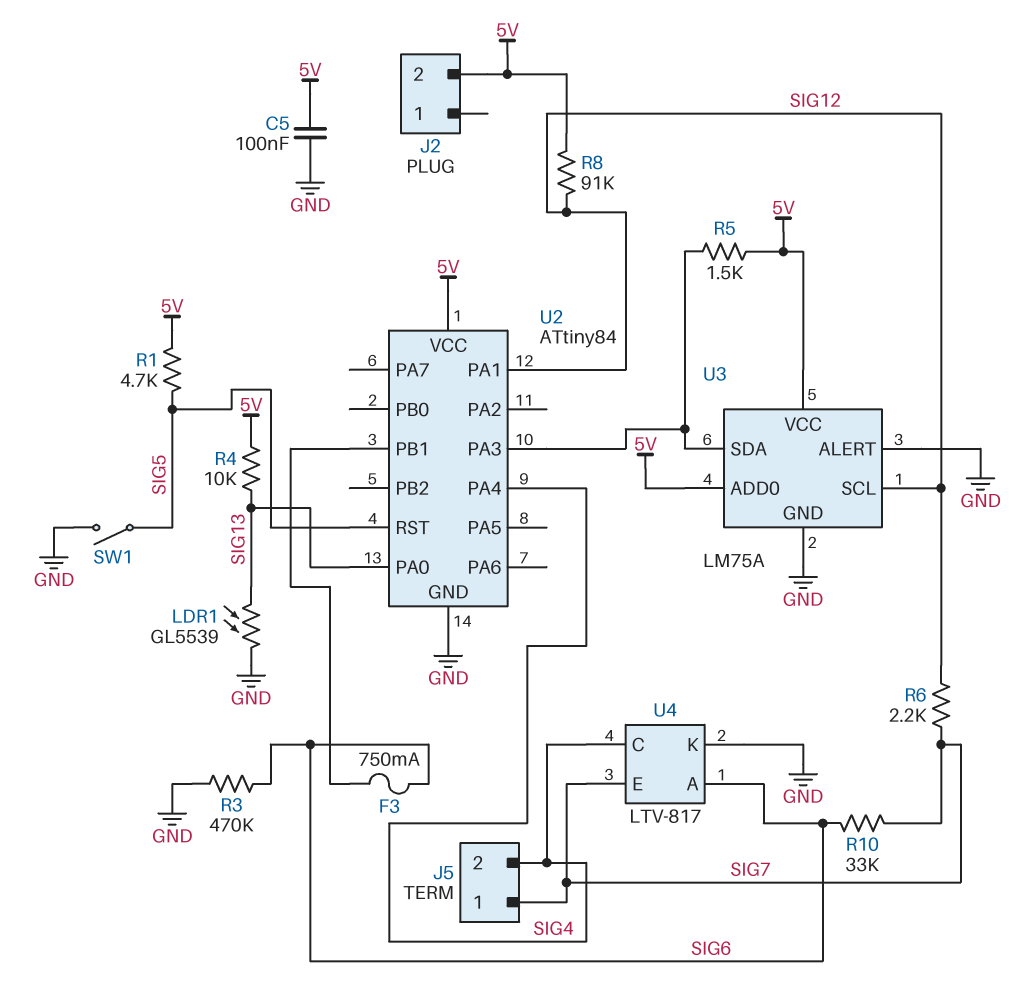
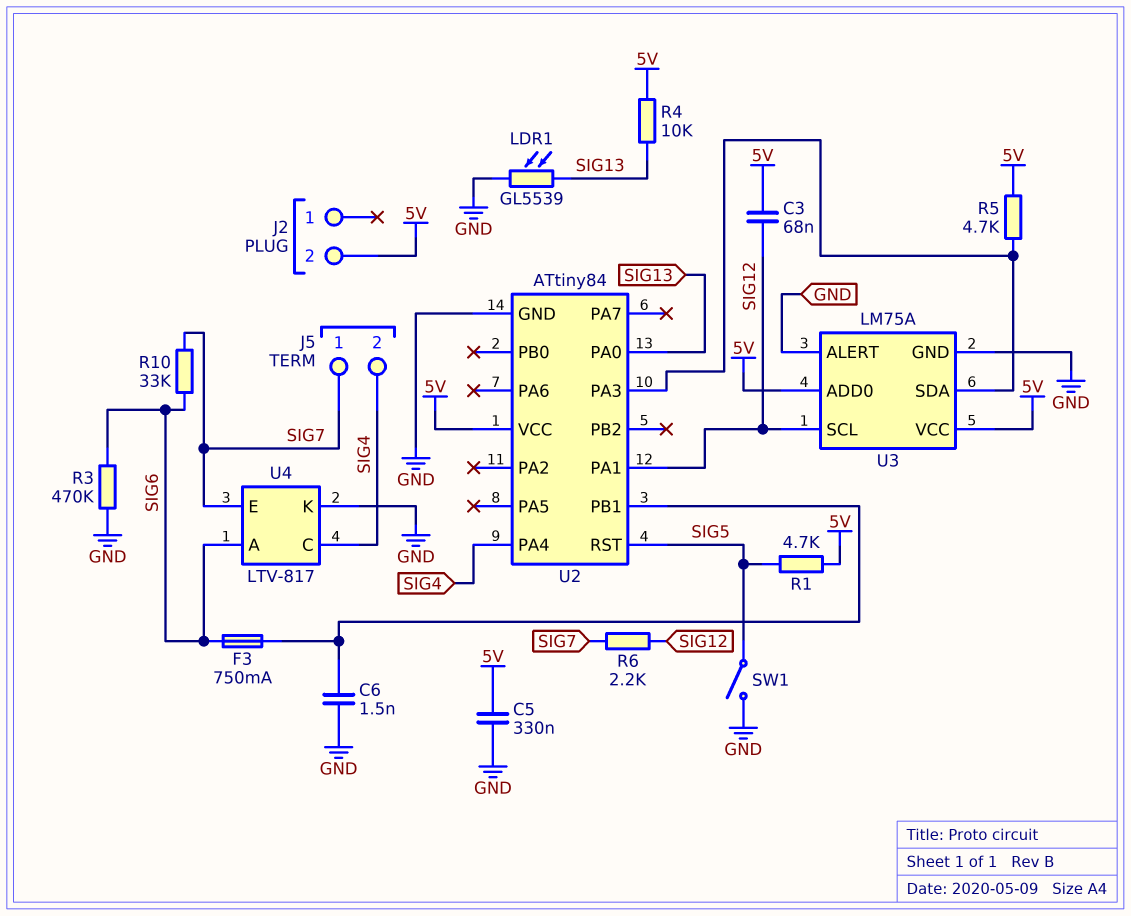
C3: none -> 68nF (5V, SIG12)
C5: 100nF (5V, GND) -> 330nF (5V, GND)
C6: none -> 1.5nF (GND, U2/PB1)
R5: 1.5k (5V, U2/PA3) -> 4.7k (5V, U2/PA3)
R8: 91k (5V, SIG12) -> none

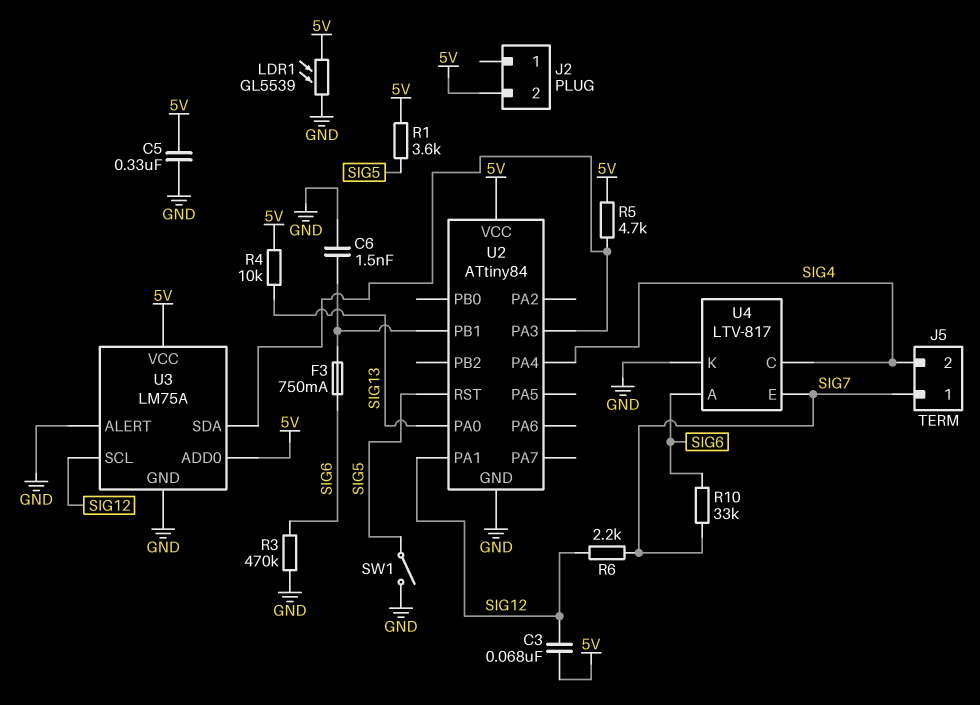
LDR1: GL5539 (GND, SIG13) -> GL5539 (5V, GND)
R1: 4.7k (5V, SIG5) -> 3.6k (5V, SIG5)

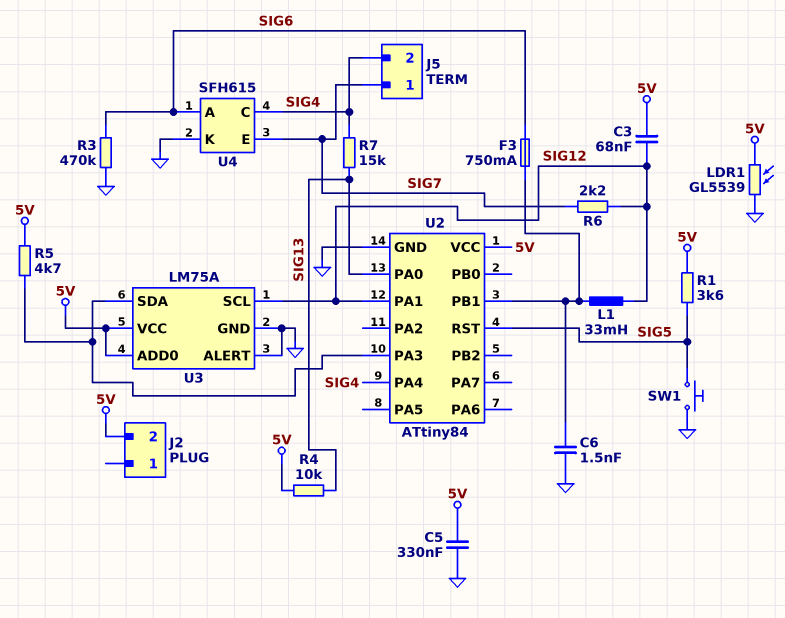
L1: none -> 33mH (SIG12, U2/PB1)
R7: none -> 15k (SIG4, SIG13)
R10: 33k (SIG6, SIG7) -> none
SW1: switch (GND, SIG5) -> button (GND, SIG5)
U4: LTV-817 -> SFH615

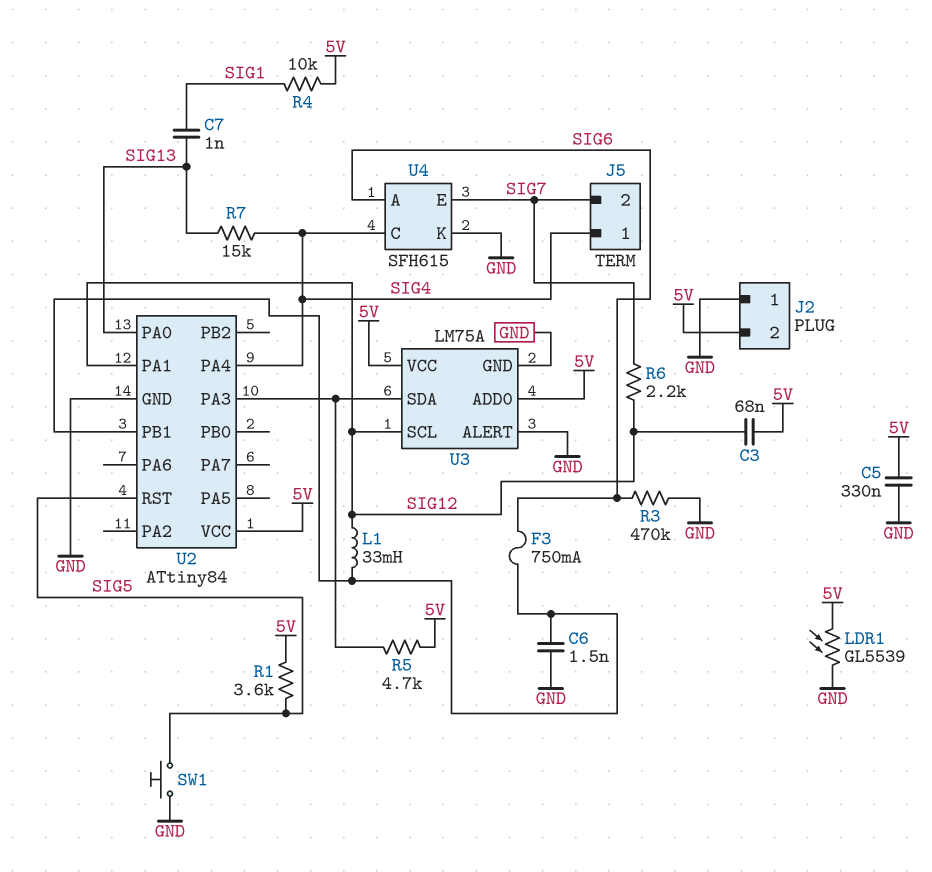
C7: none -> 1nF (SIG1, SIG13)
J2 pin 1: none -> GND
J5 pin 1: SIG7 -> SIG4
J5 pin 2: SIG4 -> SIG7
R4: 10k (5V, SIG13) -> 10k (5V, SIG1)

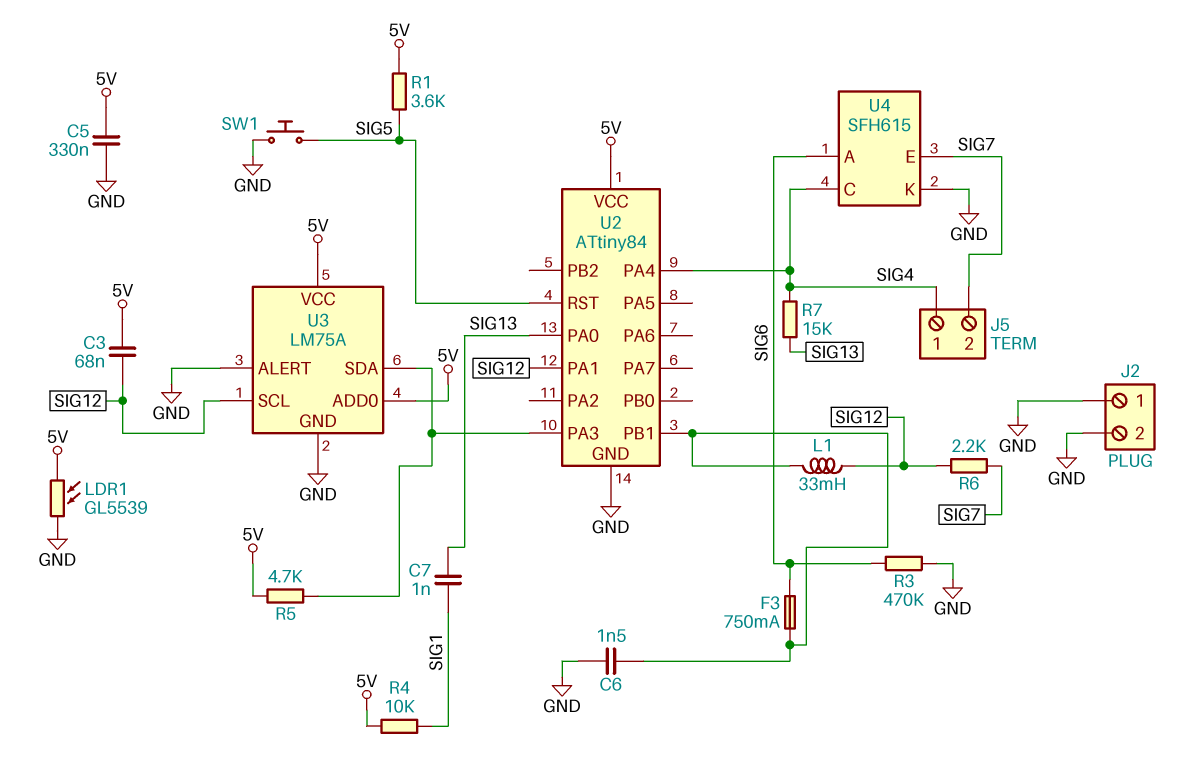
J2 pin 2: 5V -> GND

